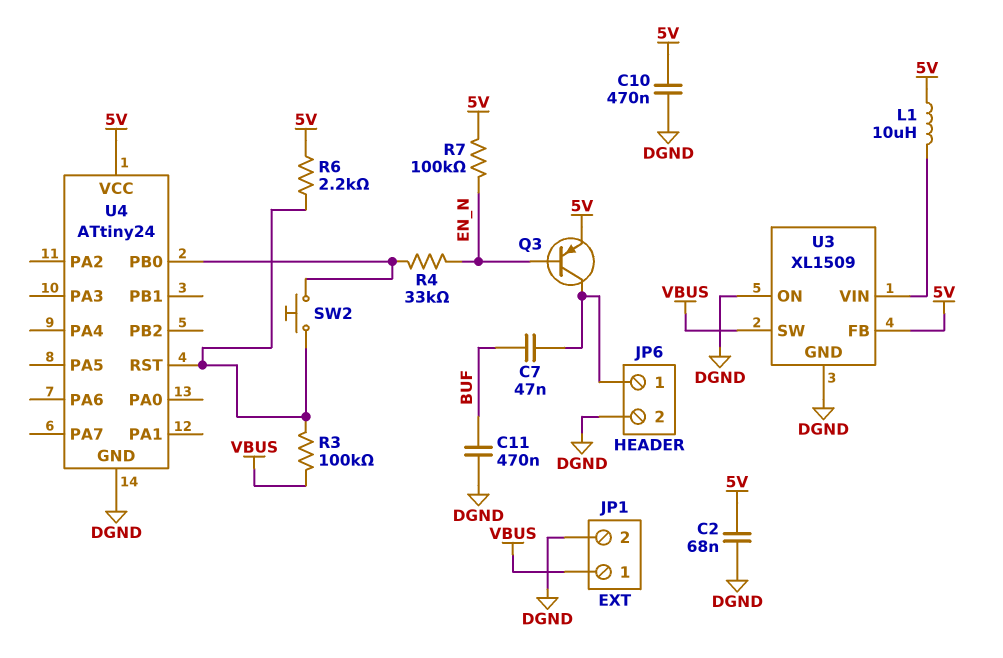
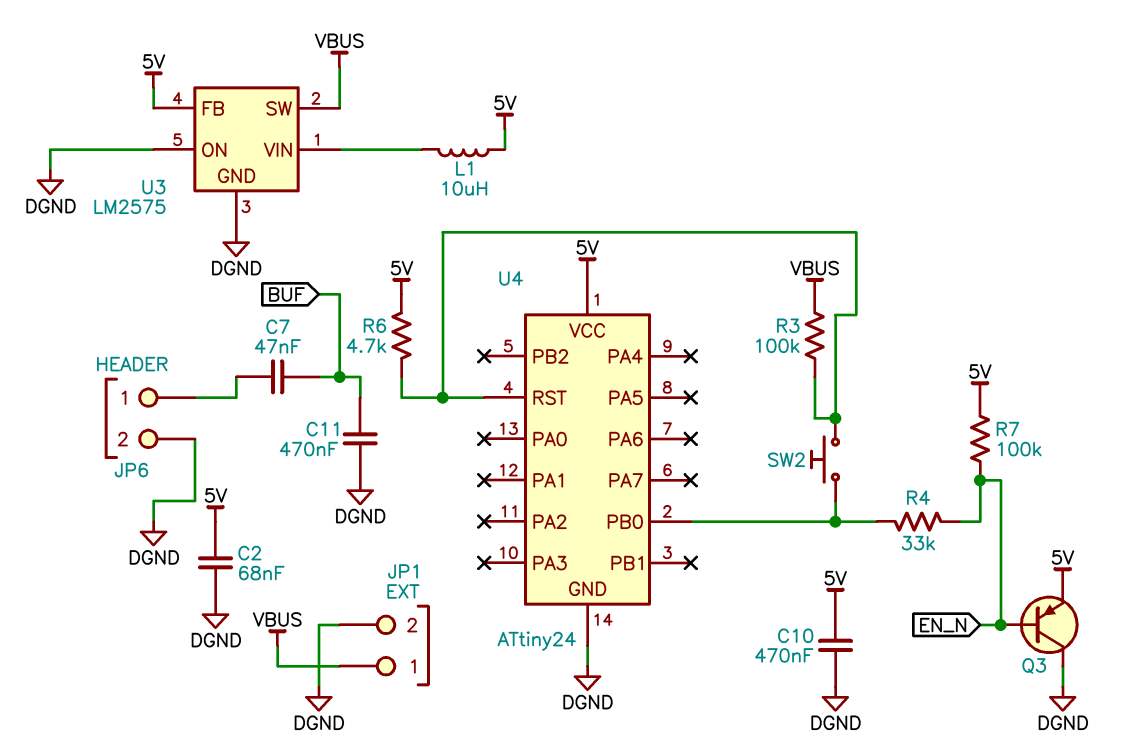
Q3: PNP (B EN_N, C JP6/1, E 5V) -> PNP (B EN_N, C DGND, E 5V)
R6: 2.2k (5V, U4/RST) -> 4.7k (5V, U4/RST)
U3: XL1509 -> LM2575

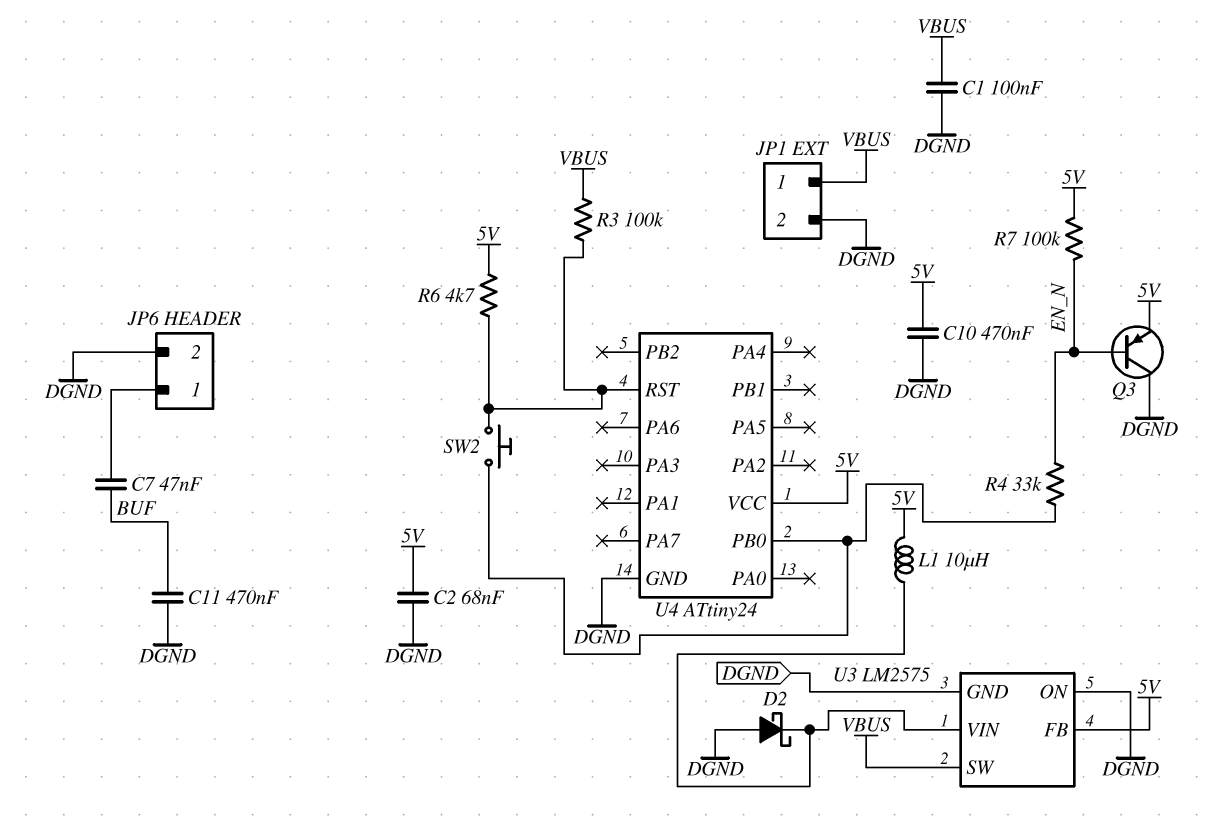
C1: none -> 100nF (DGND, VBUS)
D2: none -> schottky (A DGND, K U3/VIN)

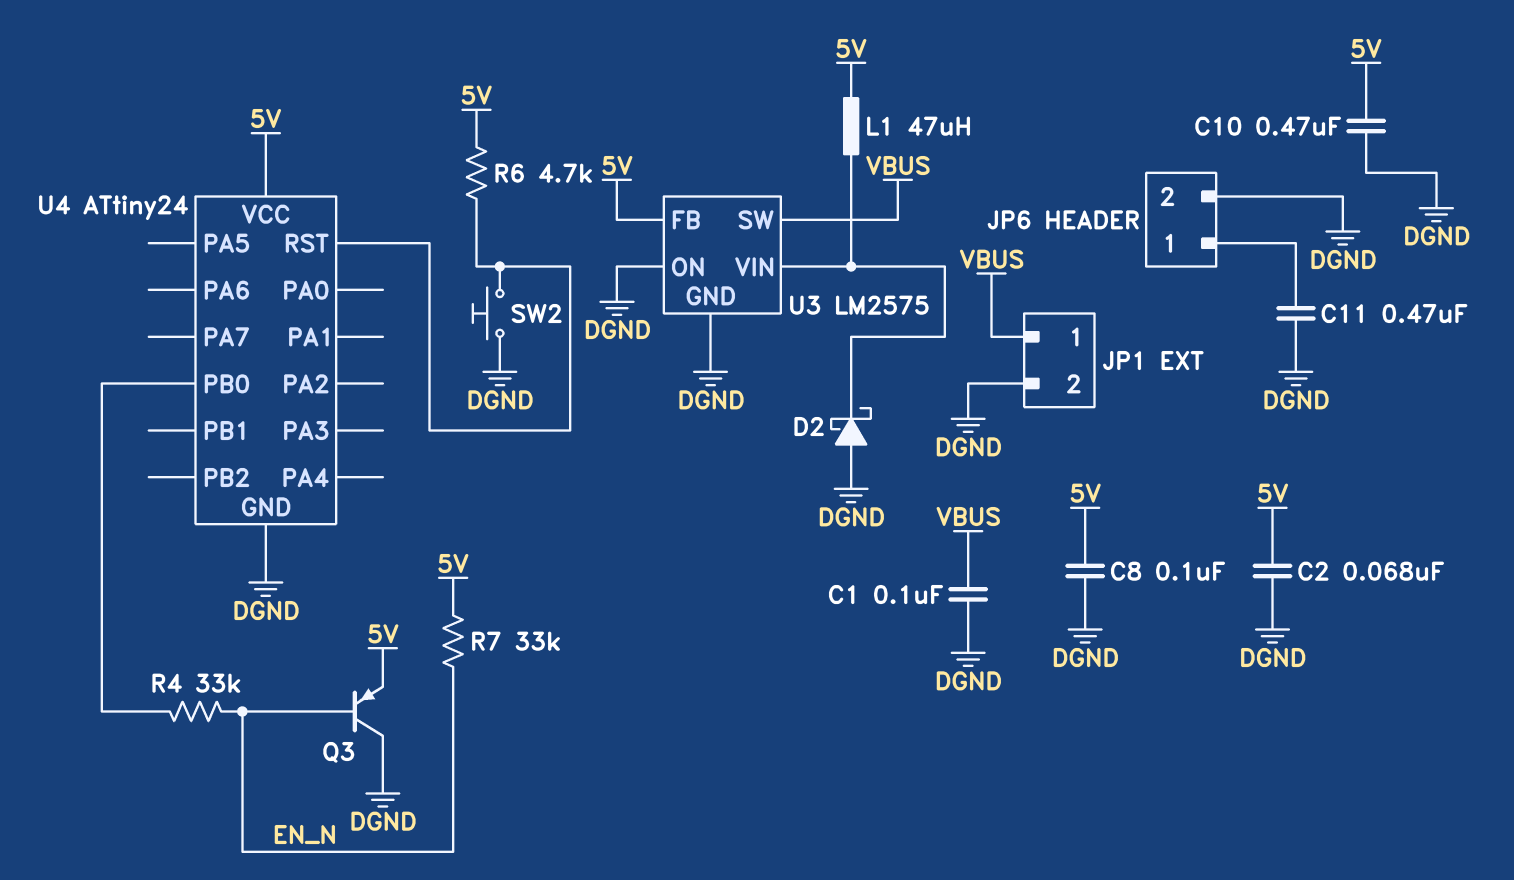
C7: 47nF (BUF, JP6/1) -> none
C8: none -> 100nF (5V, DGND)
C11: 470nF (BUF, DGND) -> 470nF (DGND, JP6/1)
L1: 10uH (5V, U3/VIN) -> 47uH (5V, U3/VIN)
R3: 100k (U4/RST, VBUS) -> none
R7: 100k (5V, EN_N) -> 33k (5V, EN_N)
SW2: button (U4/PB0, U4/RST) -> button (DGND, U4/RST)

